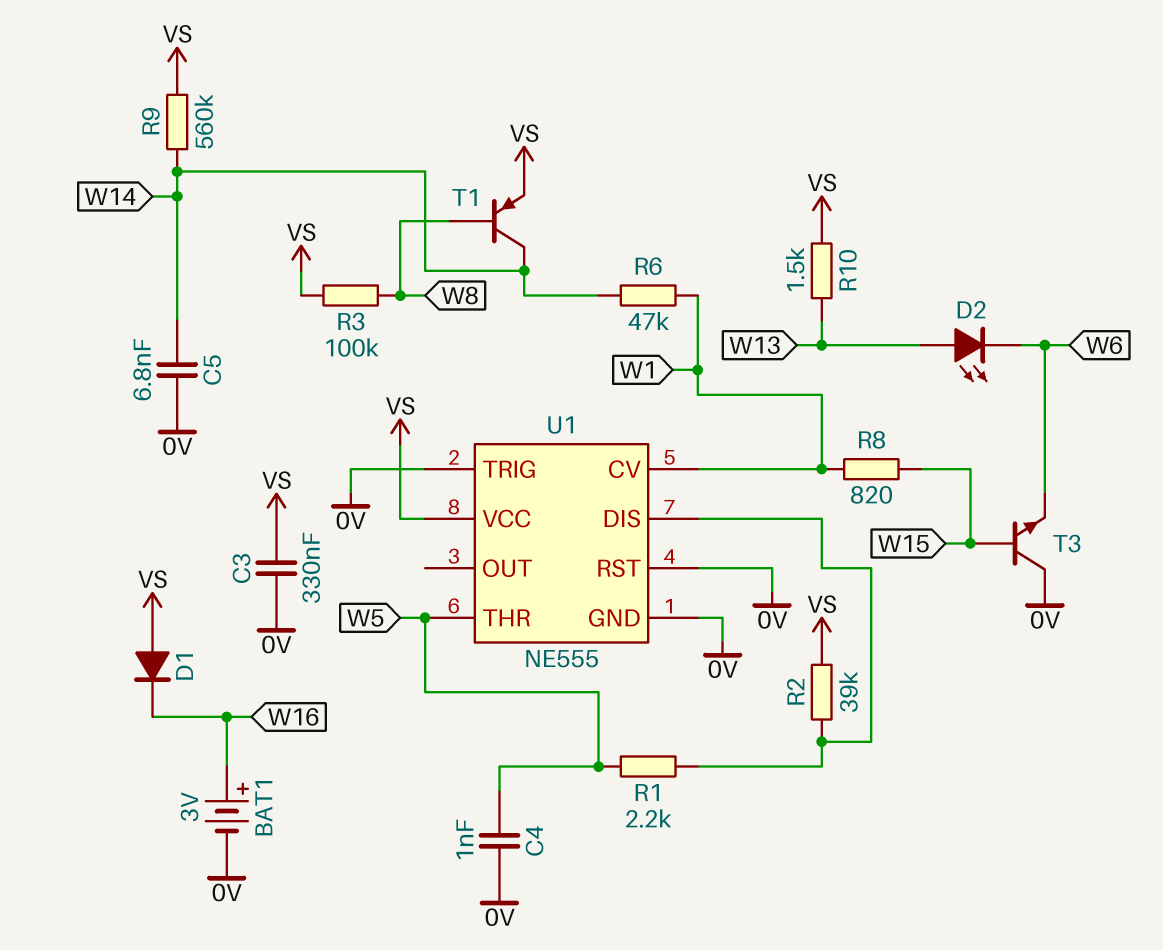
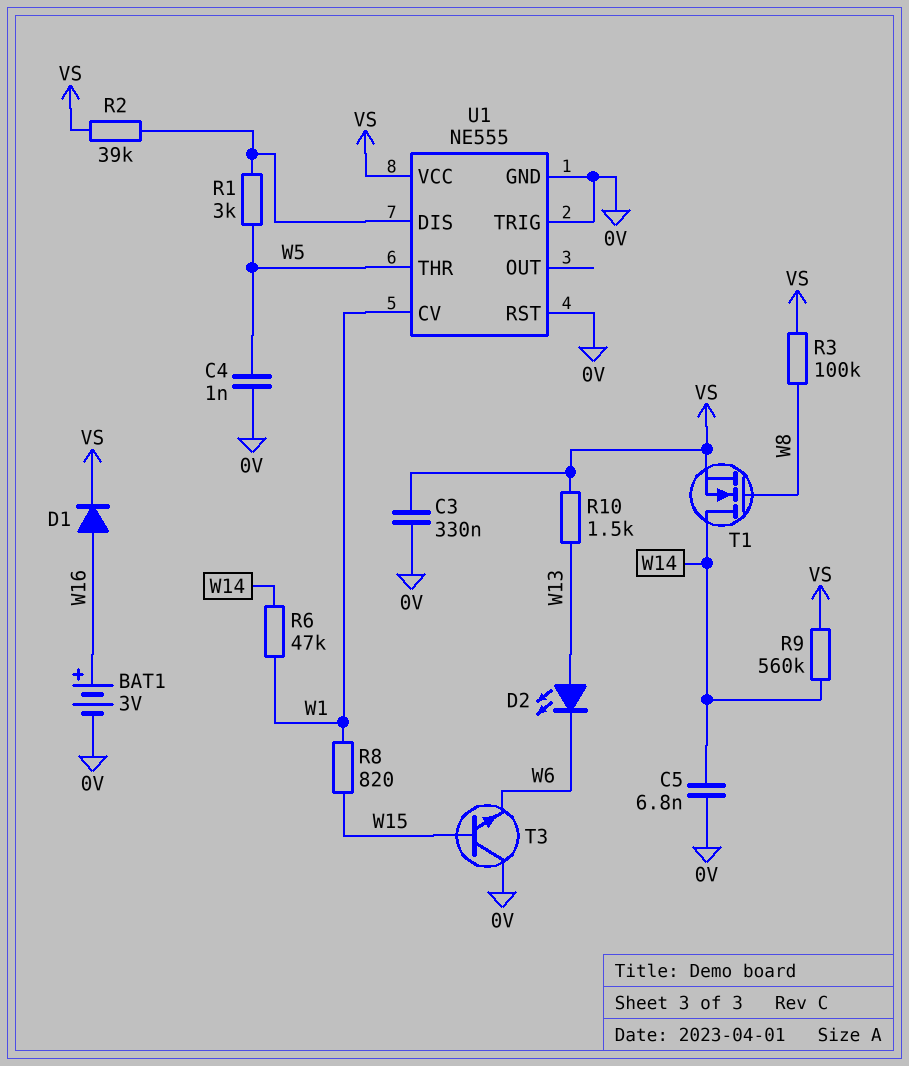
D1: diode (A VS, K W16) -> diode (A W16, K VS)
R1: 2.2k (U1/DIS, W5) -> 3k (U1/DIS, W5)
T1: PNP (B W8, C W14, E VS) -> NMOS (G W8, D W14, S VS)

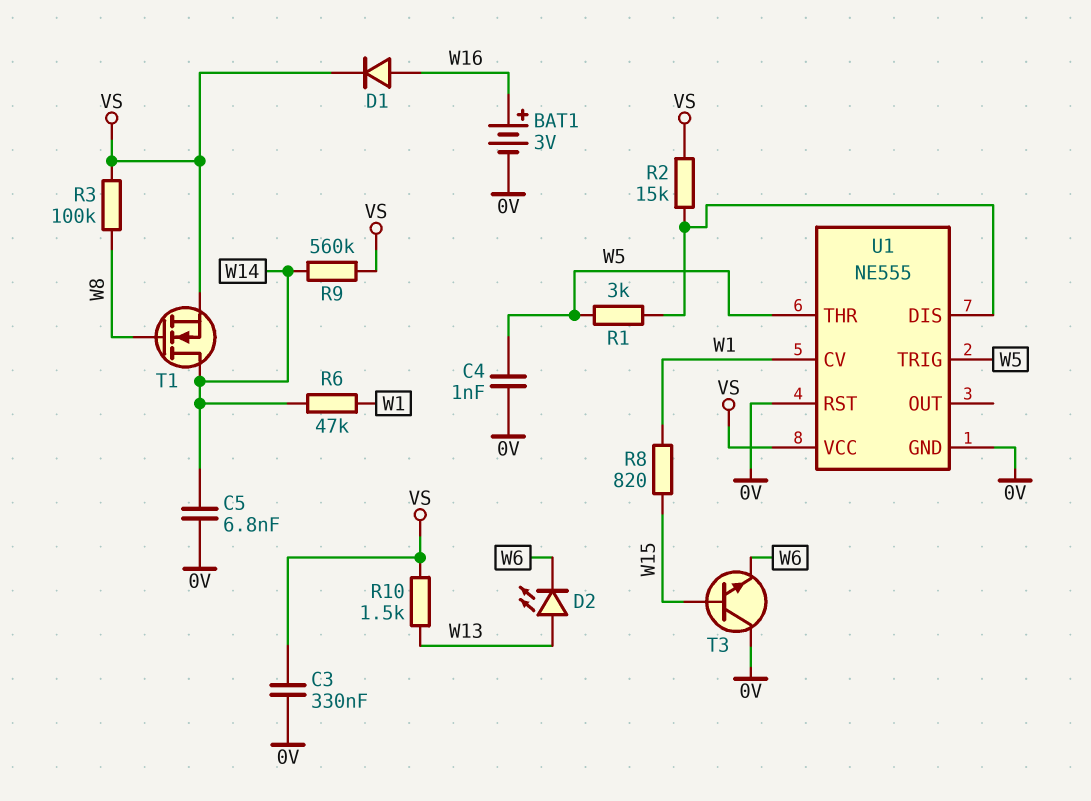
R2: 39k (U1/DIS, VS) -> 15k (U1/DIS, VS)
U1 pin TRIG: 0V -> W5

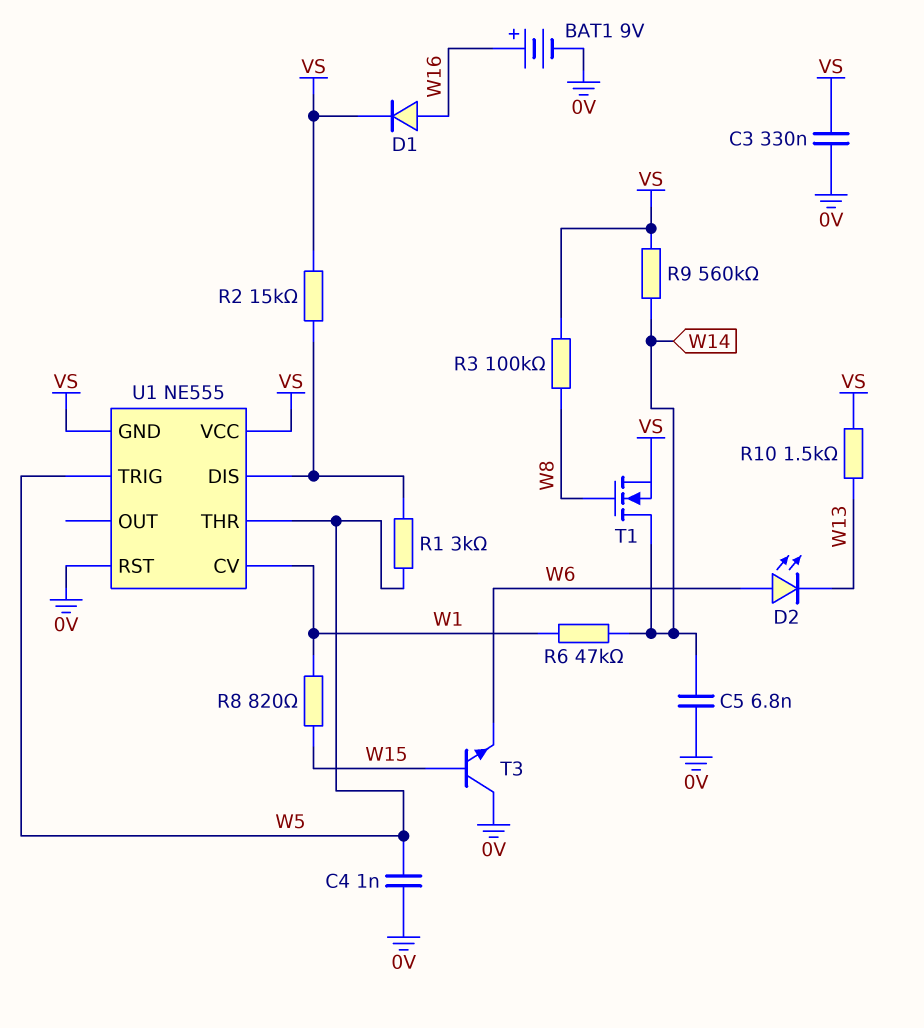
BAT1: 3V (plus W16, minus 0V) -> 9V (plus W16, minus 0V)
D2: LED (A W13, K W6) -> LED (A W6, K W13)
U1 pin GND: 0V -> VS

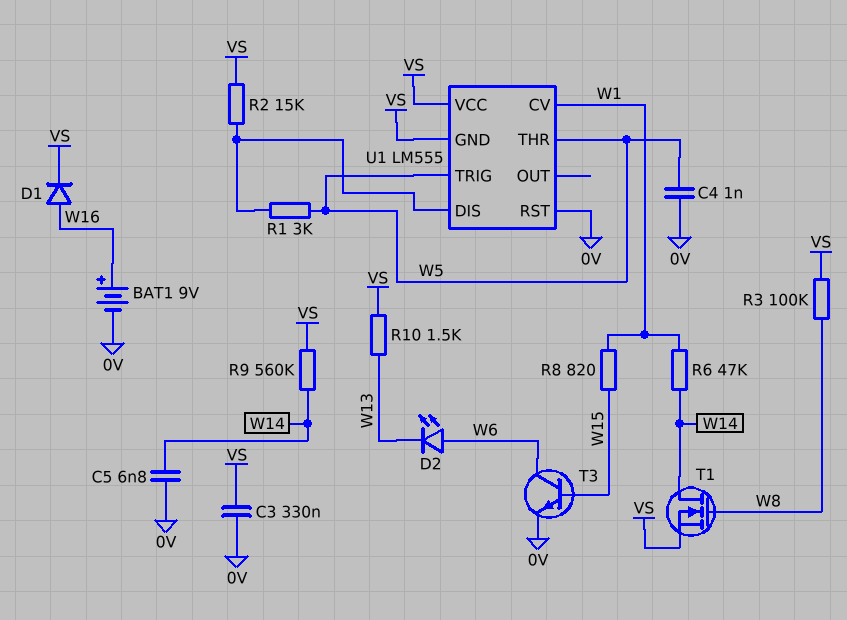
T3: NPN (B W15, C 0V, E W6) -> NPN (B W15, C W6, E 0V)
U1: NE555 -> LM555

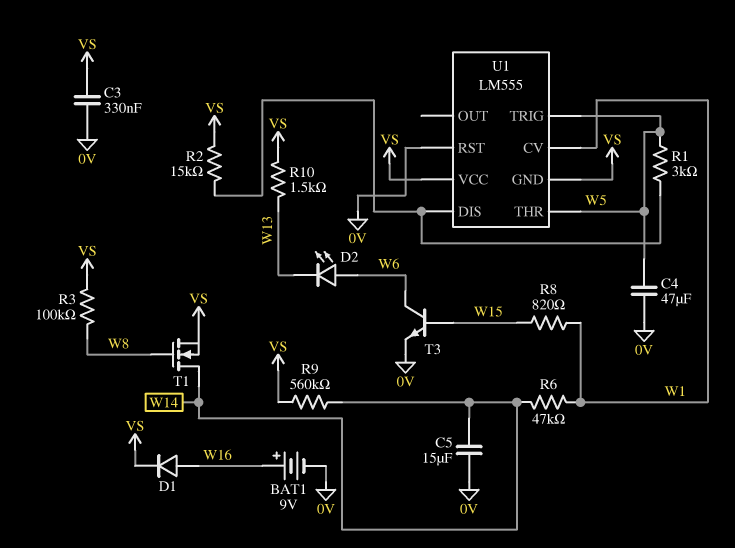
C4: 1nF (0V, W5) -> 47uF (0V, W5)
C5: 6.8nF (0V, W14) -> 15uF (0V, W14)

